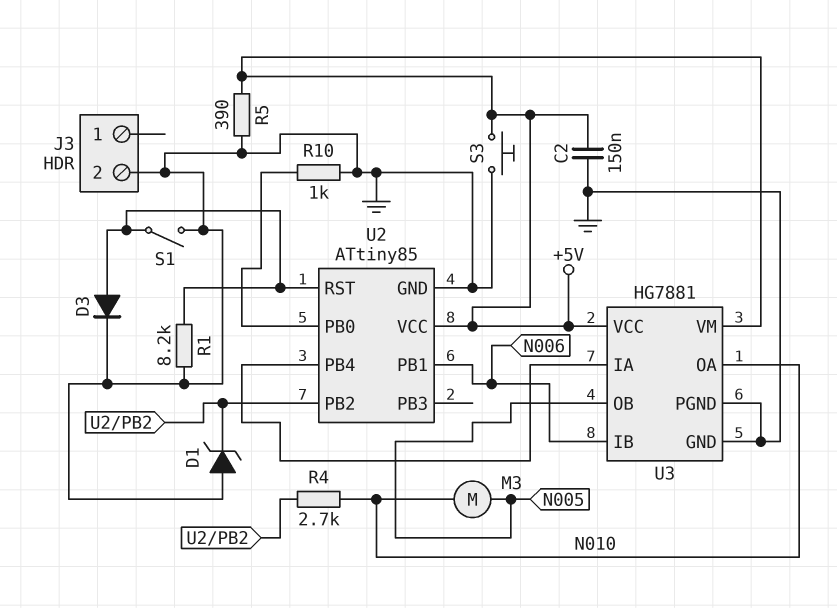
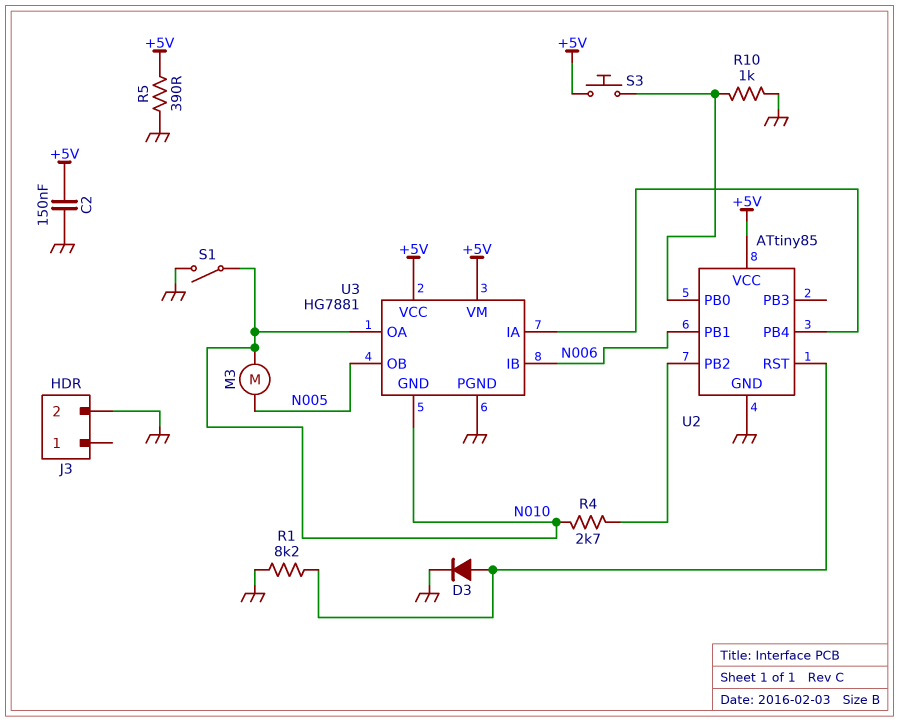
D1: zener (A GND, K U2/PB2) -> none
S1: switch (GND, U2/RST) -> switch (GND, N010)
S3: button (+5V, GND) -> button (+5V, U2/PB0)
U3 pin GND: GND -> N010

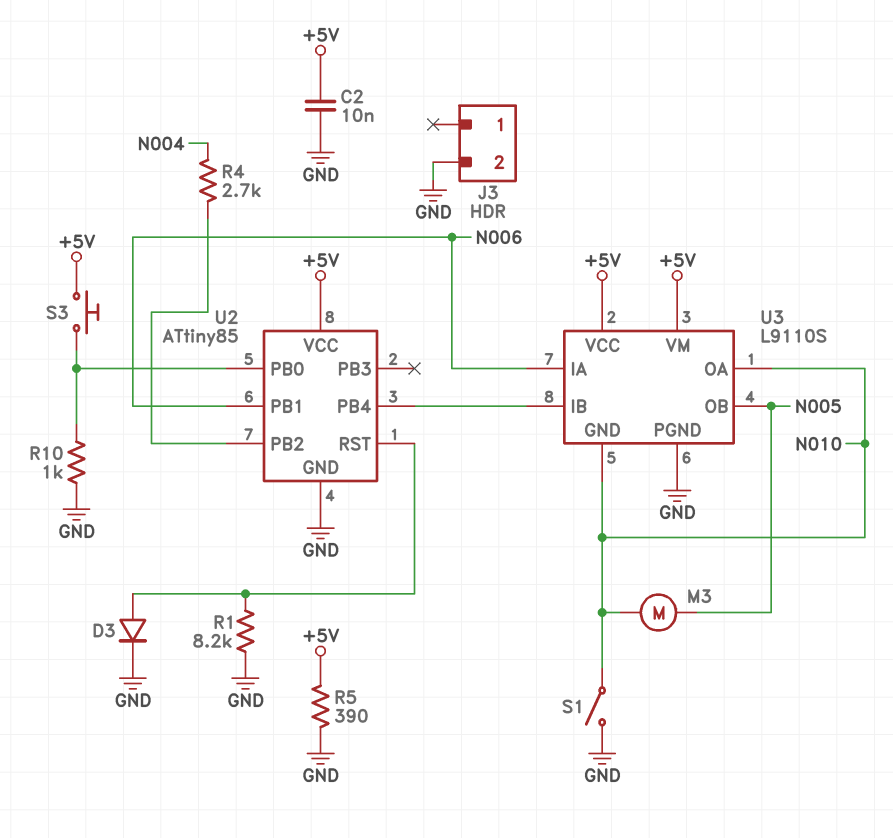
C2: 150nF (+5V, GND) -> 10nF (+5V, GND)
R4: 2.7k (N010, U2/PB2) -> 2.7k (N004, U2/PB2)
U3: HG7881 -> L9110S
U3 pin IA: U2/PB4 -> N006
U3 pin IB: N006 -> U2/PB4

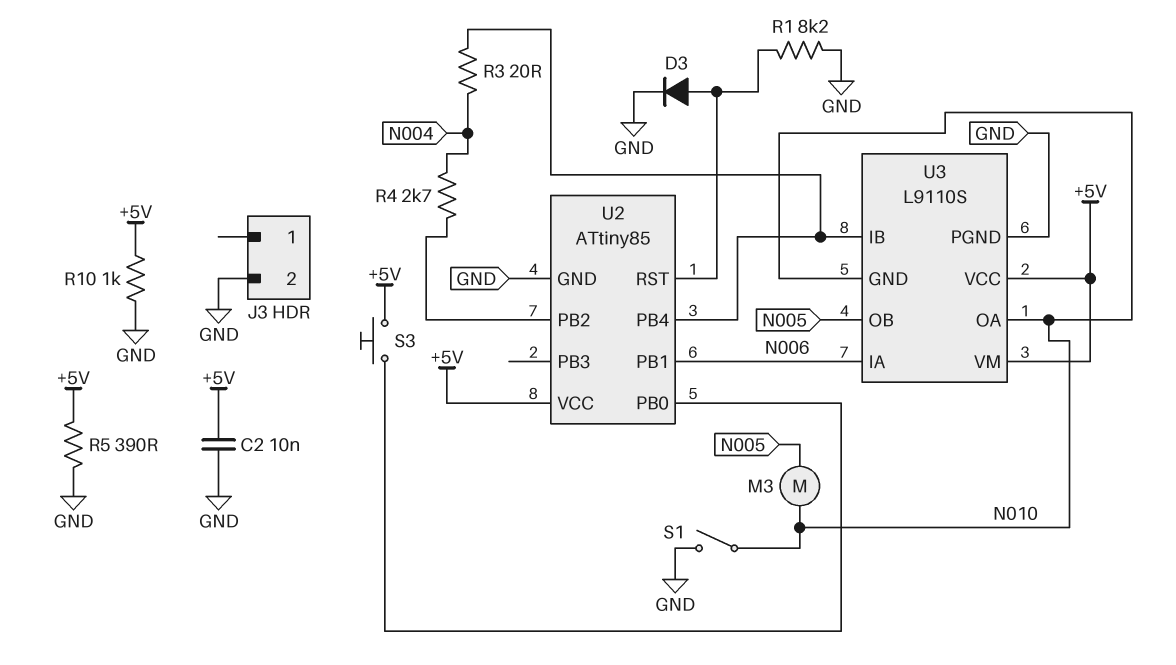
R3: none -> 20 (N004, U2/PB4)
R10: 1k (GND, U2/PB0) -> 1k (+5V, GND)

